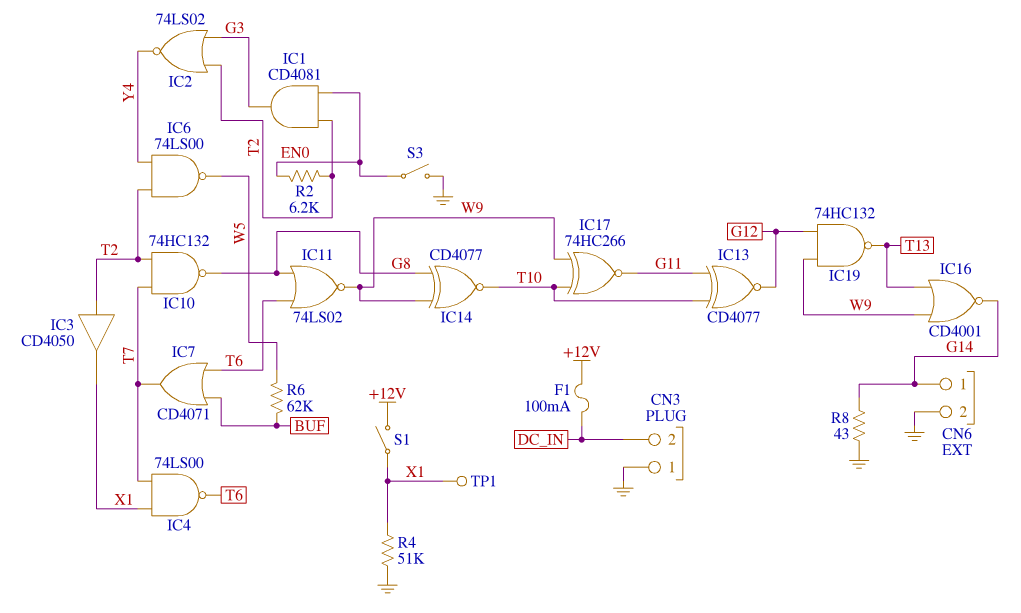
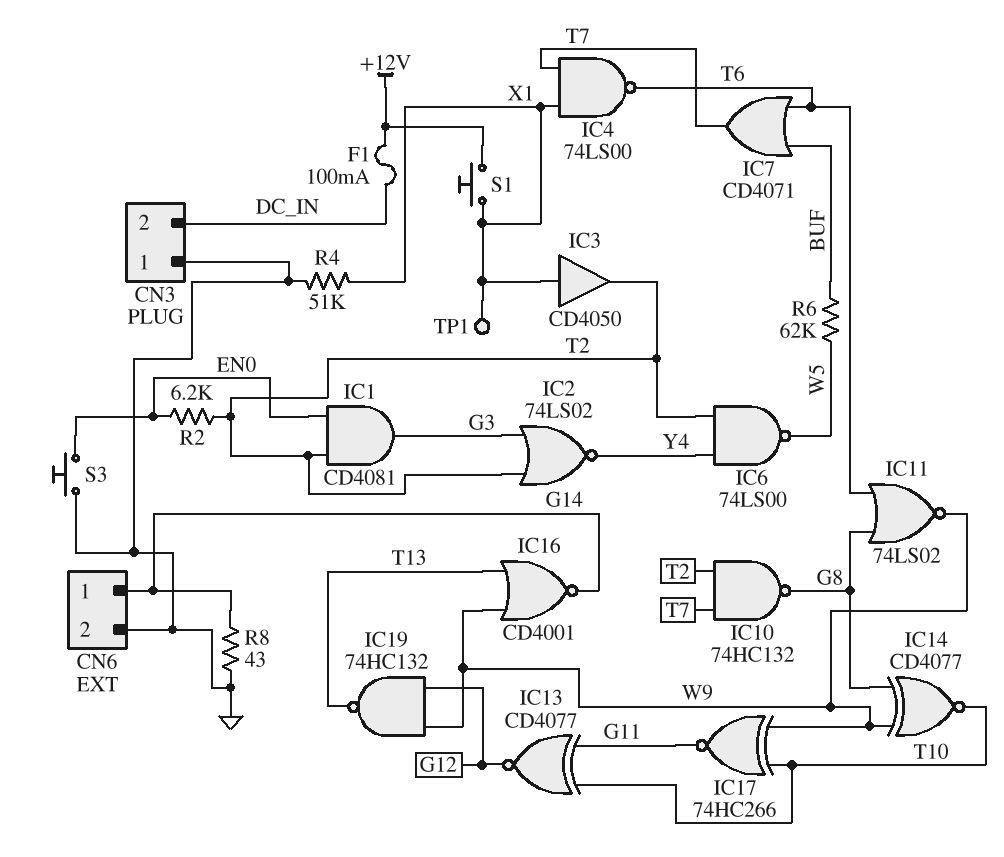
IC3: buffer CD4050 (in T2, out X1) -> buffer CD4050 (in X1, out T2)
S1: switch (+12V, X1) -> button (+12V, X1)
S3: switch (EN0, GND) -> button (EN0, GND)

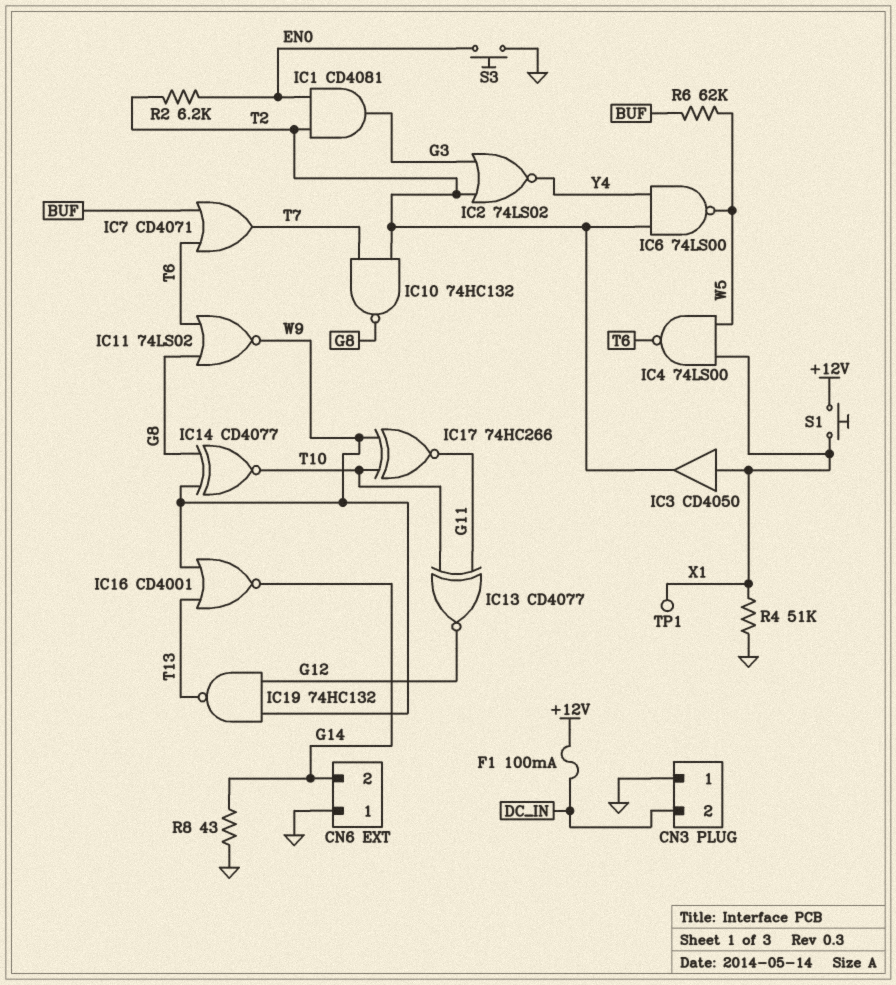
CN6 pin 1: G14 -> GND
CN6 pin 2: GND -> G14
IC4: NAND 74LS00 (in T7, in X1, out T6) -> NAND 74LS00 (in W5, in X1, out T6)

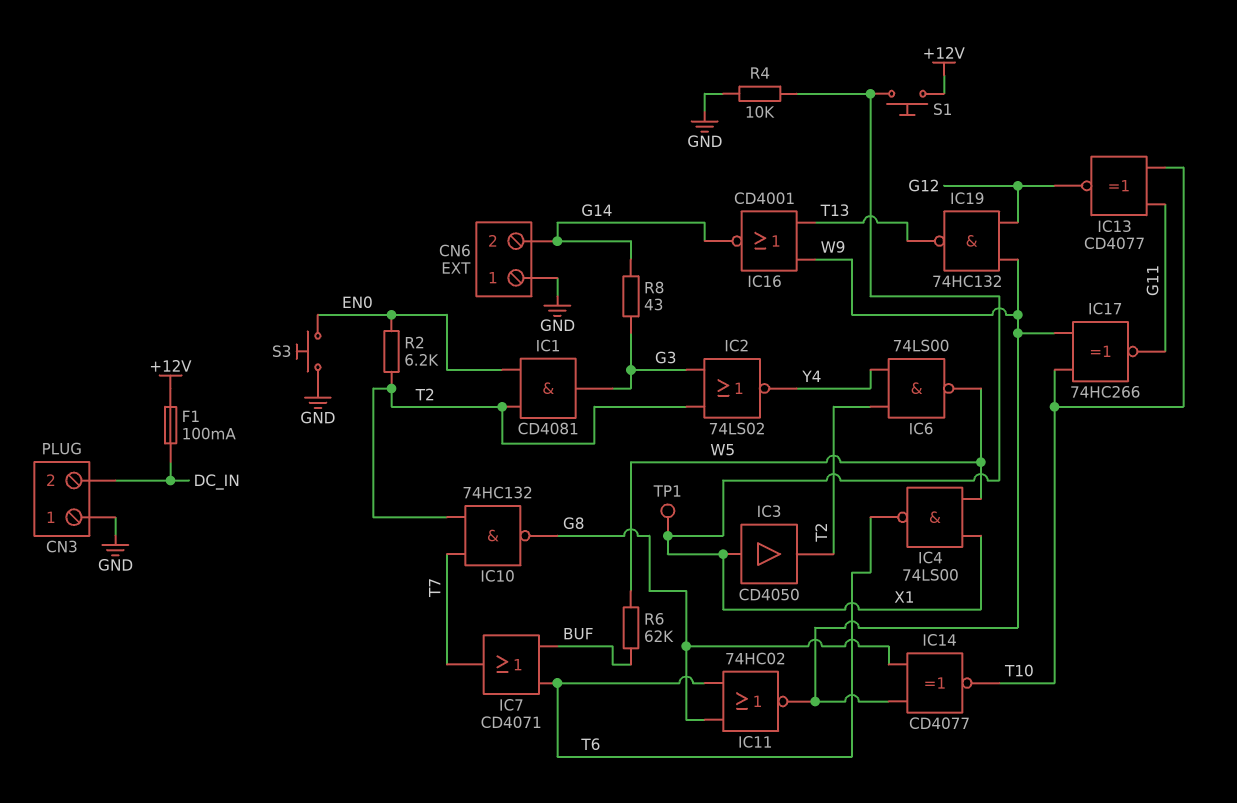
IC11: NOR 74LS02 (in G8, in T6, out W9) -> NOR 74HC02 (in G8, in T6, out W9)
R4: 51k (GND, X1) -> 10k (GND, X1)
R8: 43 (G14, GND) -> 43 (G3, G14)

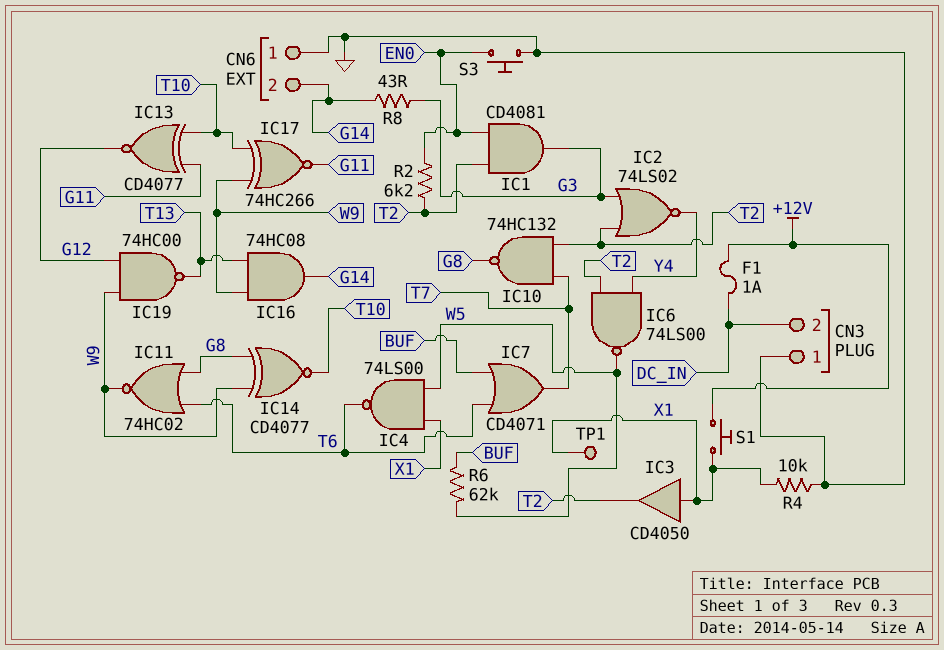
F1: 100mA (+12V, DC_IN) -> 1A (+12V, DC_IN)
IC16: NOR CD4001 (in T13, in W9, out G14) -> AND 74HC08 (in T13, in W9, out G14)
IC19: NAND 74HC132 (in G12, in W9, out T13) -> NAND 74HC00 (in G12, in W9, out T13)

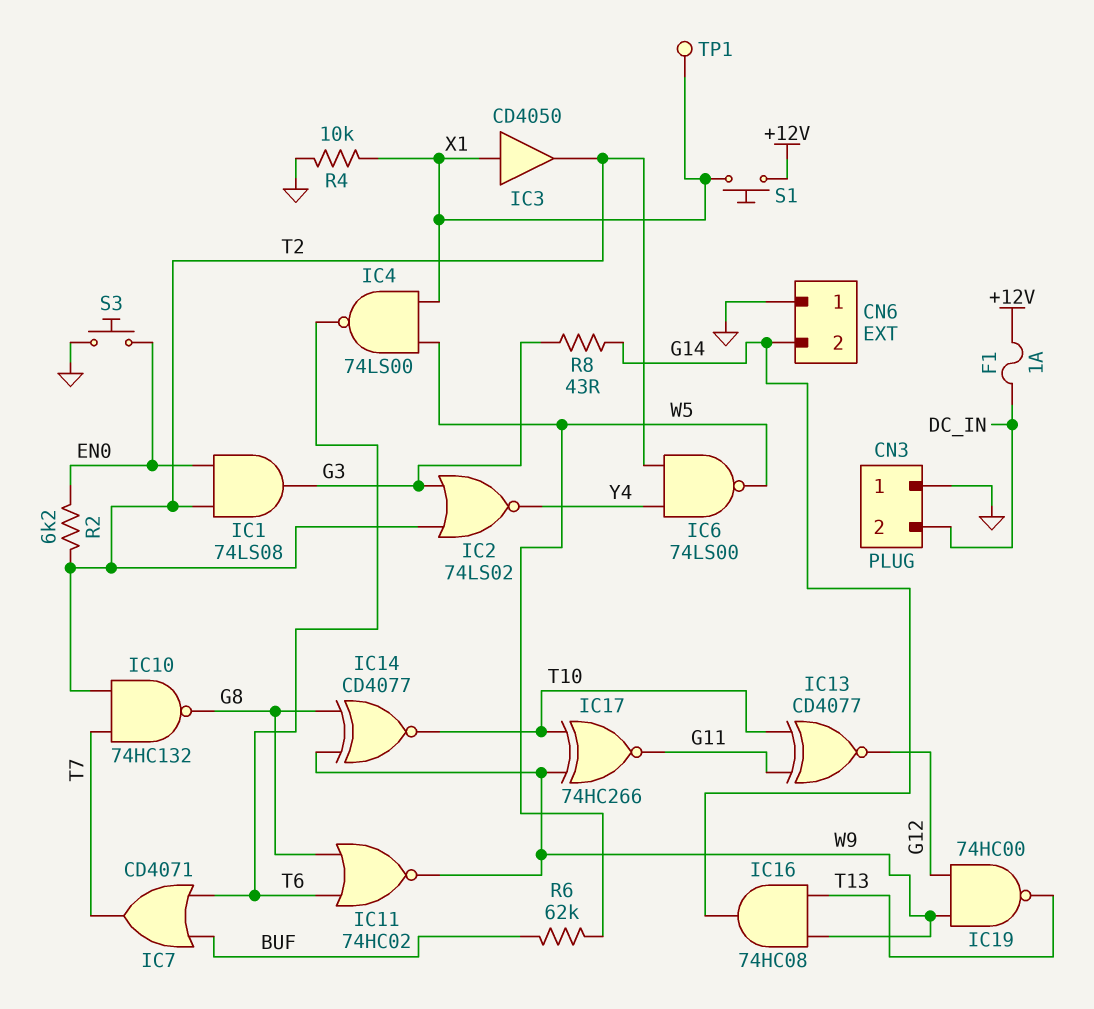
IC1: AND CD4081 (in EN0, in T2, out G3) -> AND 74LS08 (in EN0, in T2, out G3)

